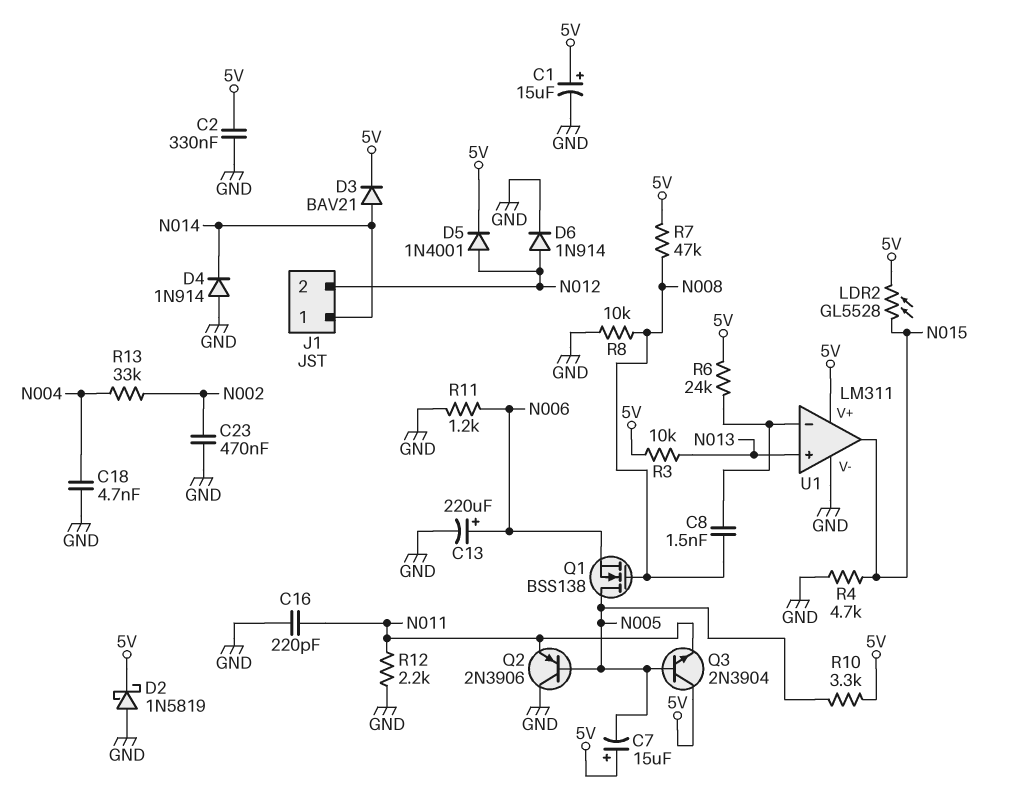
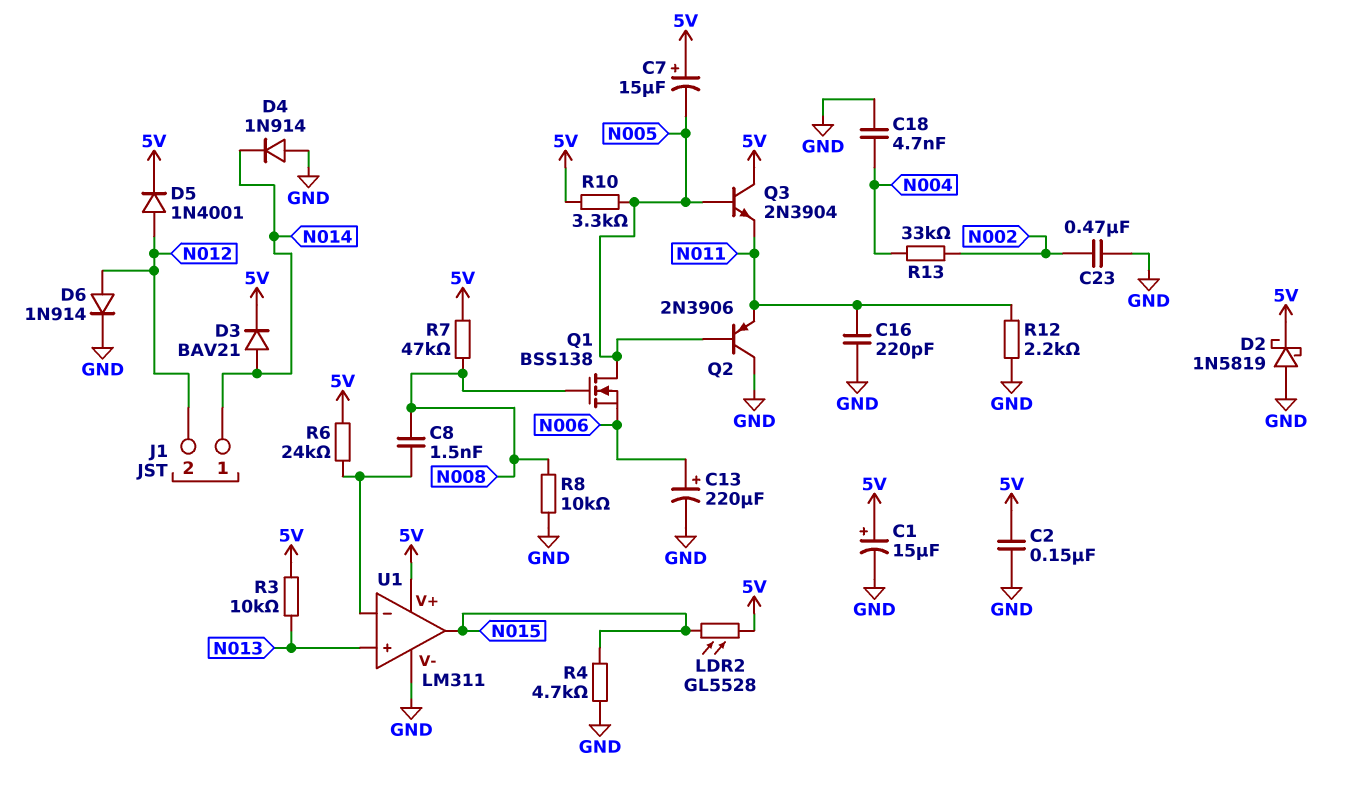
C2: 330nF (5V, GND) -> 150nF (5V, GND)
R11: 1.2k (GND, N006) -> none

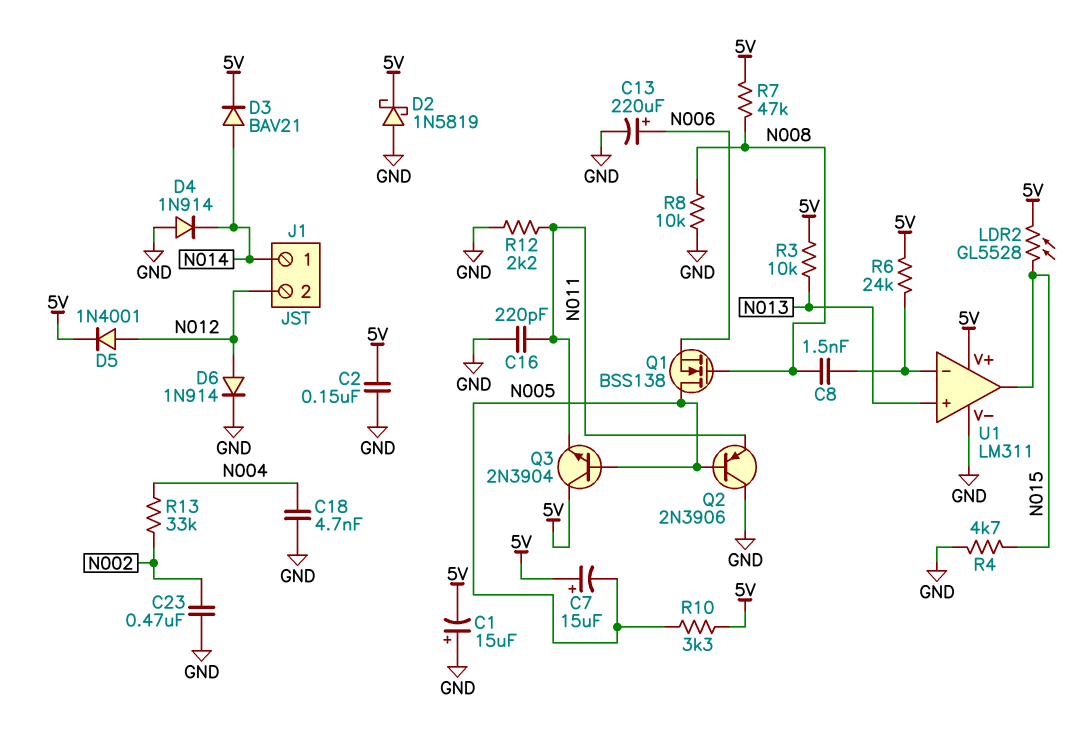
C1: 15uF (plus 5V, minus GND) -> 15uF (plus GND, minus 5V)

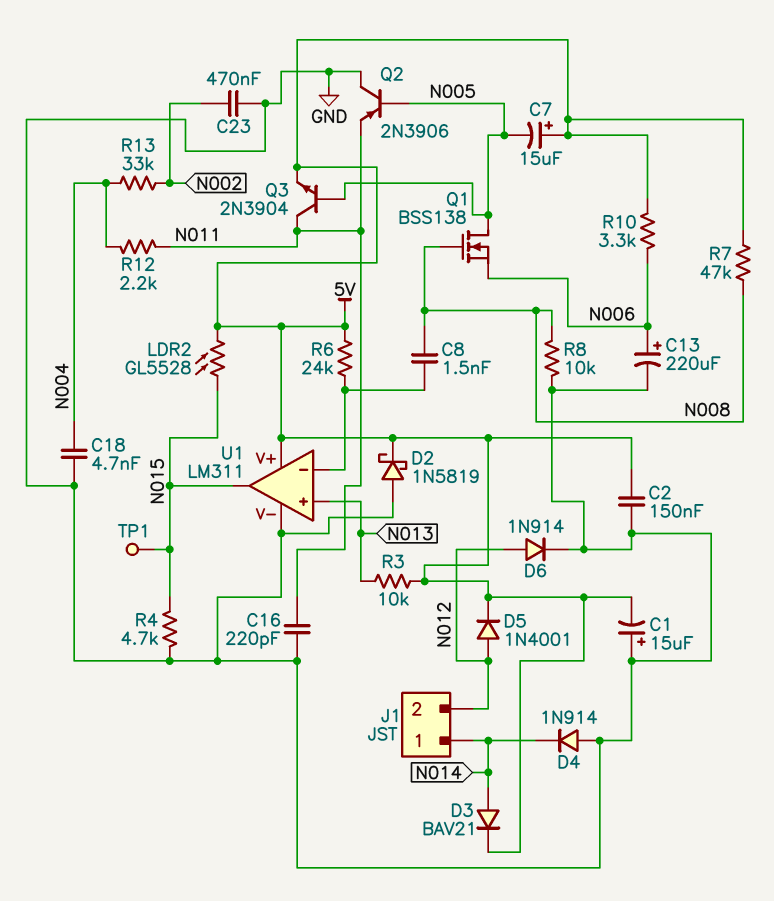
Q3: NPN 2N3904 (B N005, C 5V, E N011) -> NPN 2N3904 (B N005, C N011, E 5V)
R10: 3.3k (5V, N005) -> 3.3k (5V, N006)
R12: 2.2k (GND, N011) -> 2.2k (N004, N011)
TP1: none -> test point (N015)

